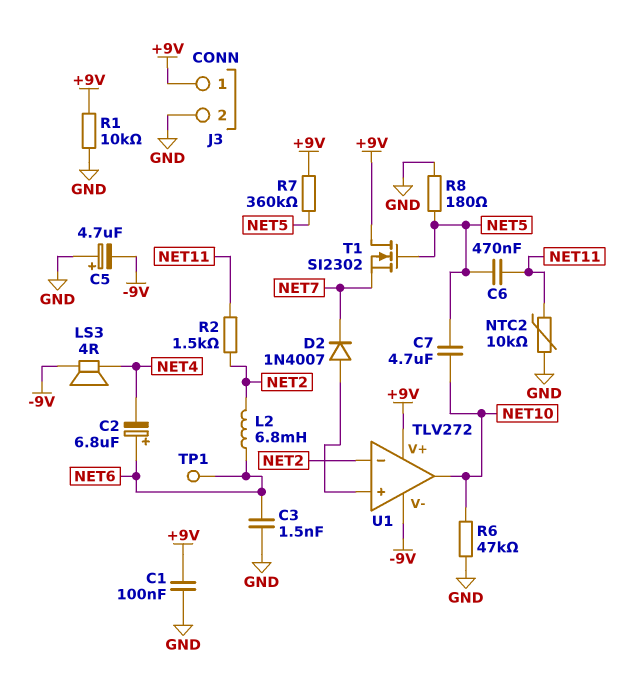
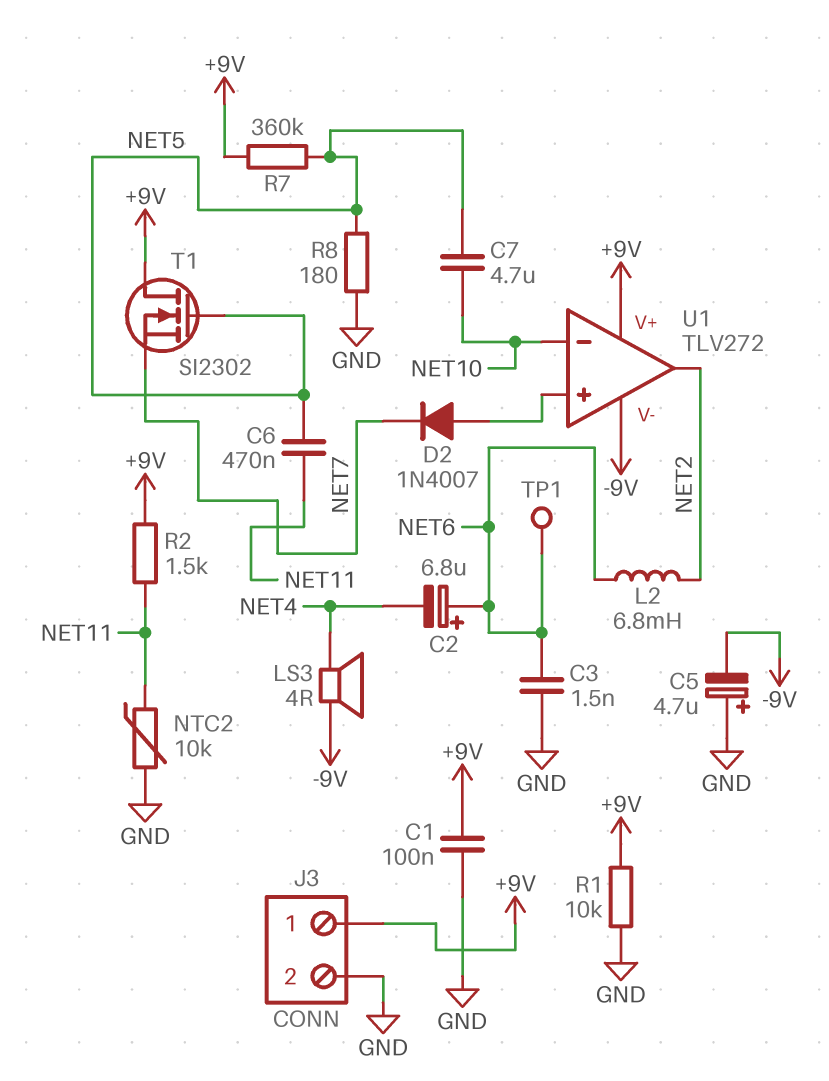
R2: 1.5k (NET2, NET11) -> 1.5k (+9V, NET11)
R6: 47k (GND, NET10) -> none
U1 pin in-: NET2 -> NET10
U1 pin out: NET10 -> NET2

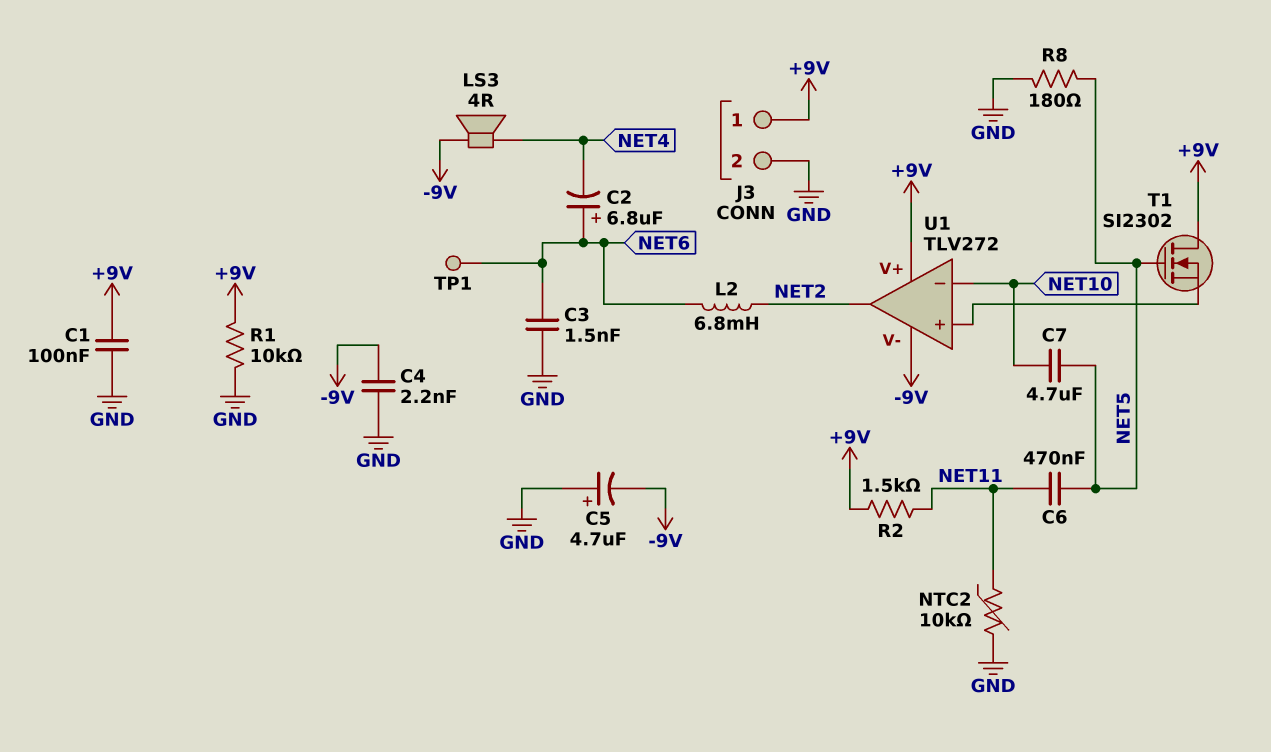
C4: none -> 2.2nF (-9V, GND)
D2: diode 1N4007 (A U1/in+, K NET7) -> none
R7: 360k (+9V, NET5) -> none
T1: NMOS SI2302 (G NET5, D +9V, S NET7) -> NMOS SI2302 (G NET5, D +9V, S U1/in+)

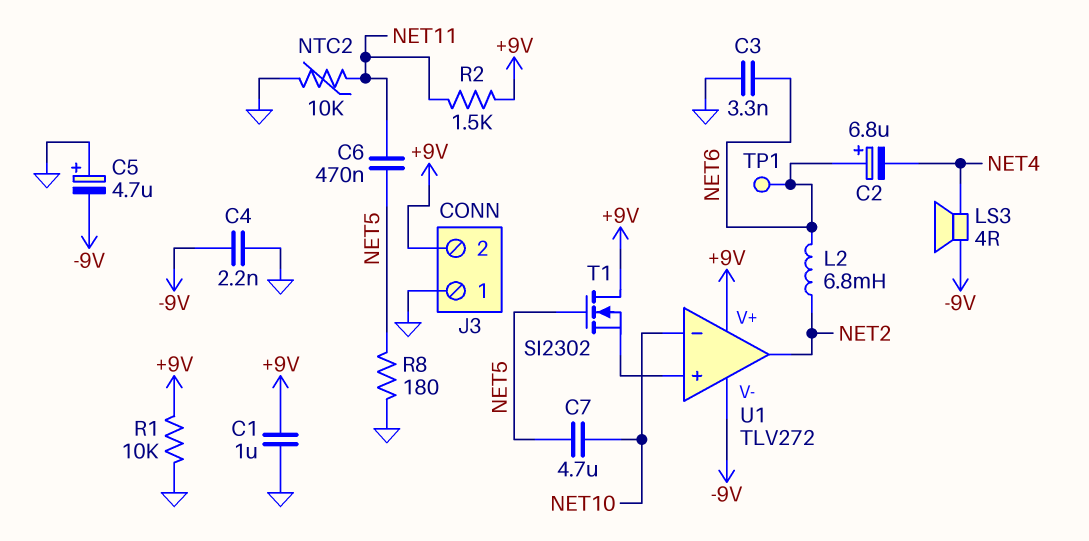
C1: 100nF (+9V, GND) -> 1uF (+9V, GND)
C3: 1.5nF (GND, NET6) -> 3.3nF (GND, NET6)
J3 pin 1: +9V -> GND
J3 pin 2: GND -> +9V

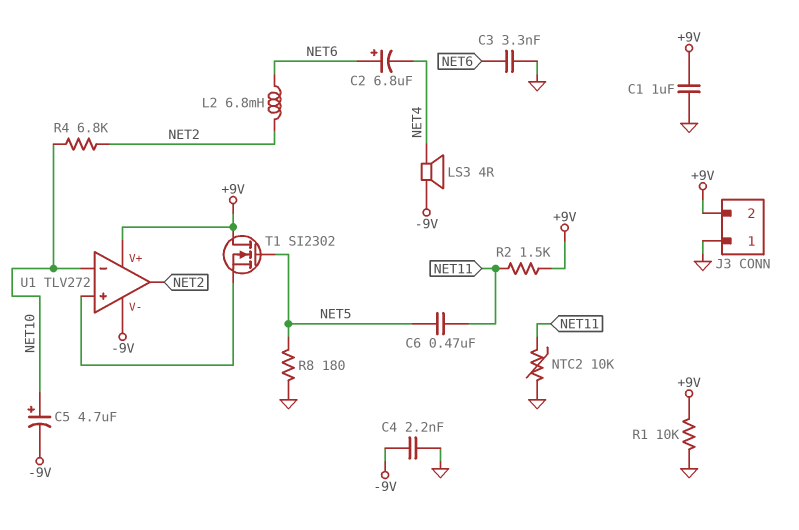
C5: 4.7uF (plus GND, minus -9V) -> 4.7uF (plus NET10, minus -9V)
C7: 4.7uF (NET5, NET10) -> none
R4: none -> 6.8k (NET2, NET10)
TP1: test point (NET6) -> none

